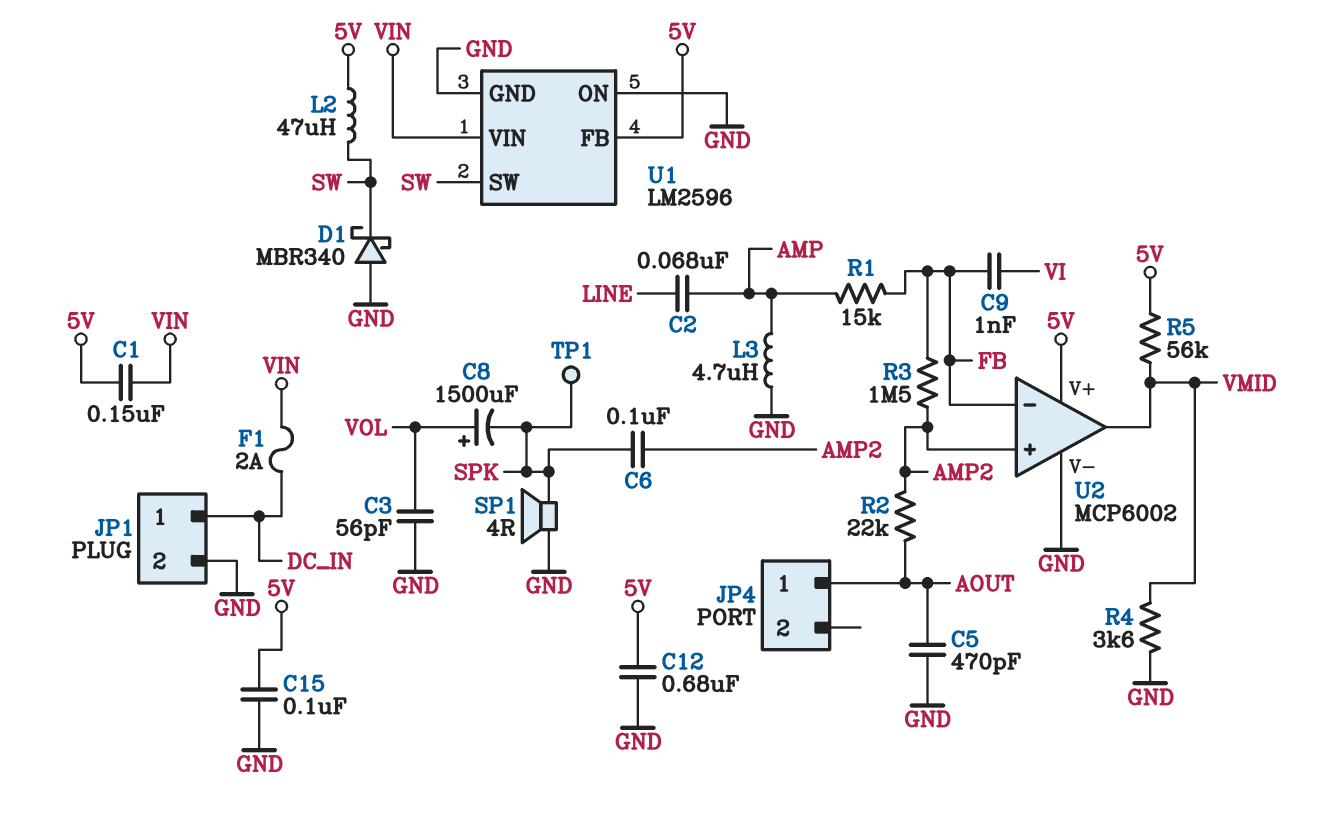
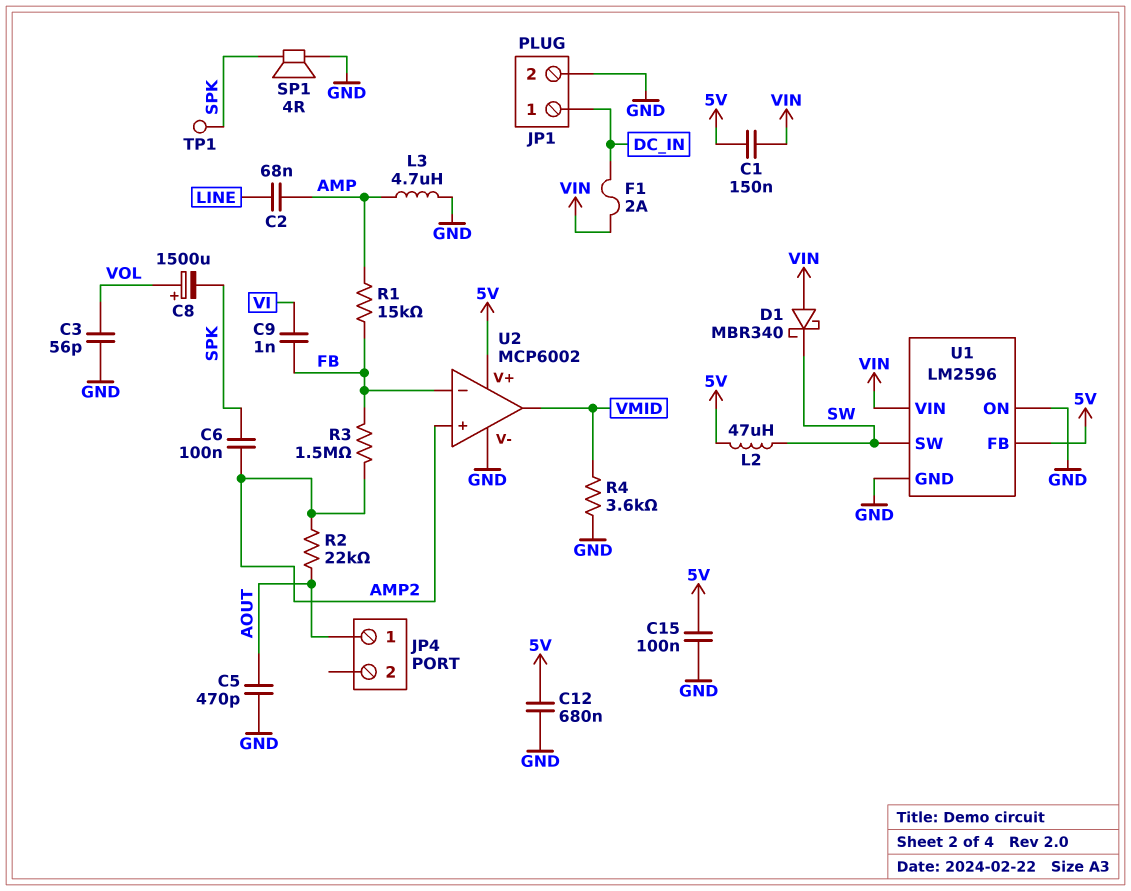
D1: schottky MBR340 (A GND, K SW) -> schottky MBR340 (A VIN, K SW)
R5: 56k (5V, VMID) -> none

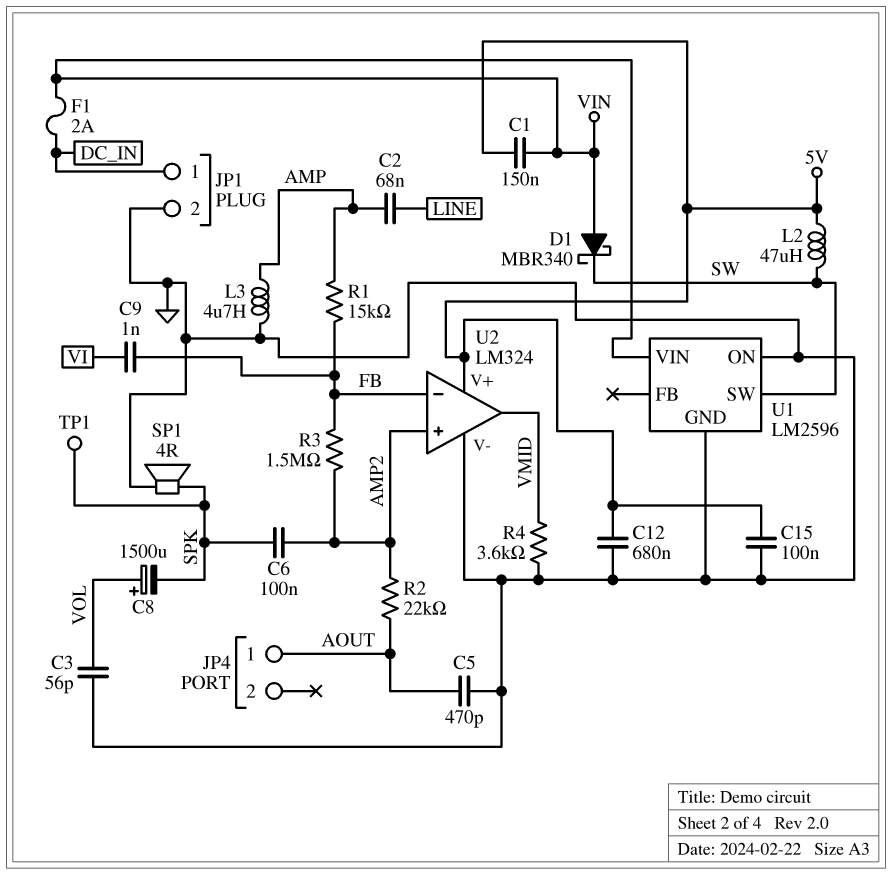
U1 pin FB: 5V -> none
U2: MCP6002 -> LM324

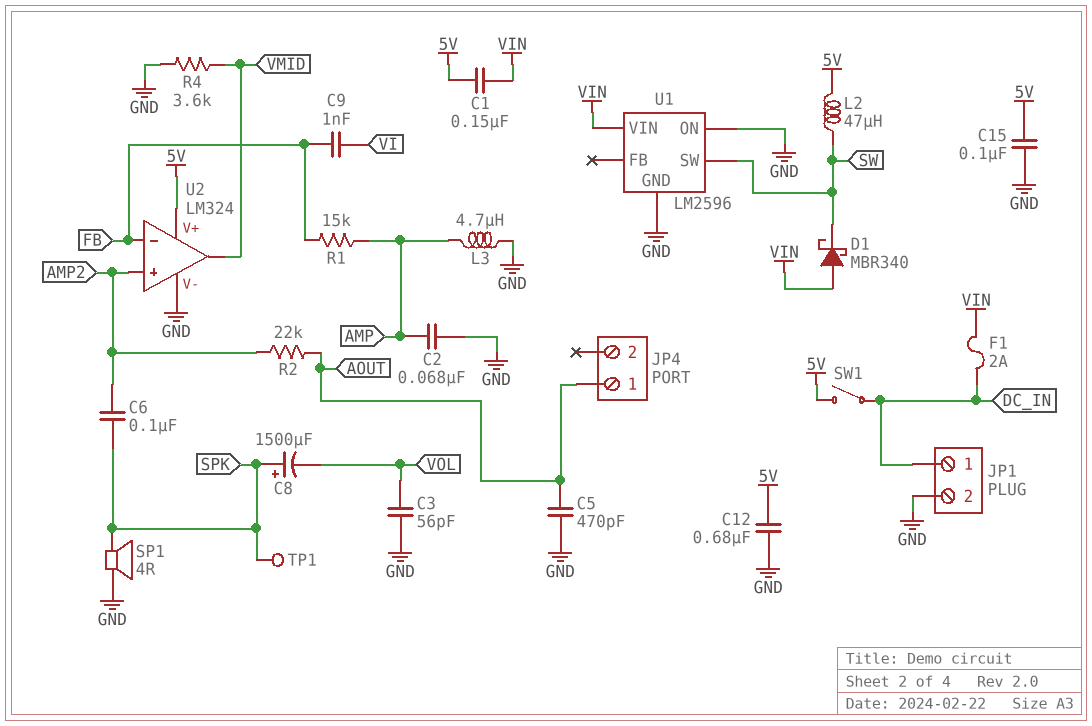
C2: 68nF (AMP, LINE) -> 68nF (AMP, GND)
C8: 1500uF (plus VOL, minus SPK) -> 1500uF (plus SPK, minus VOL)
R3: 1.5M (AMP2, FB) -> none
SW1: none -> switch (5V, DC_IN)

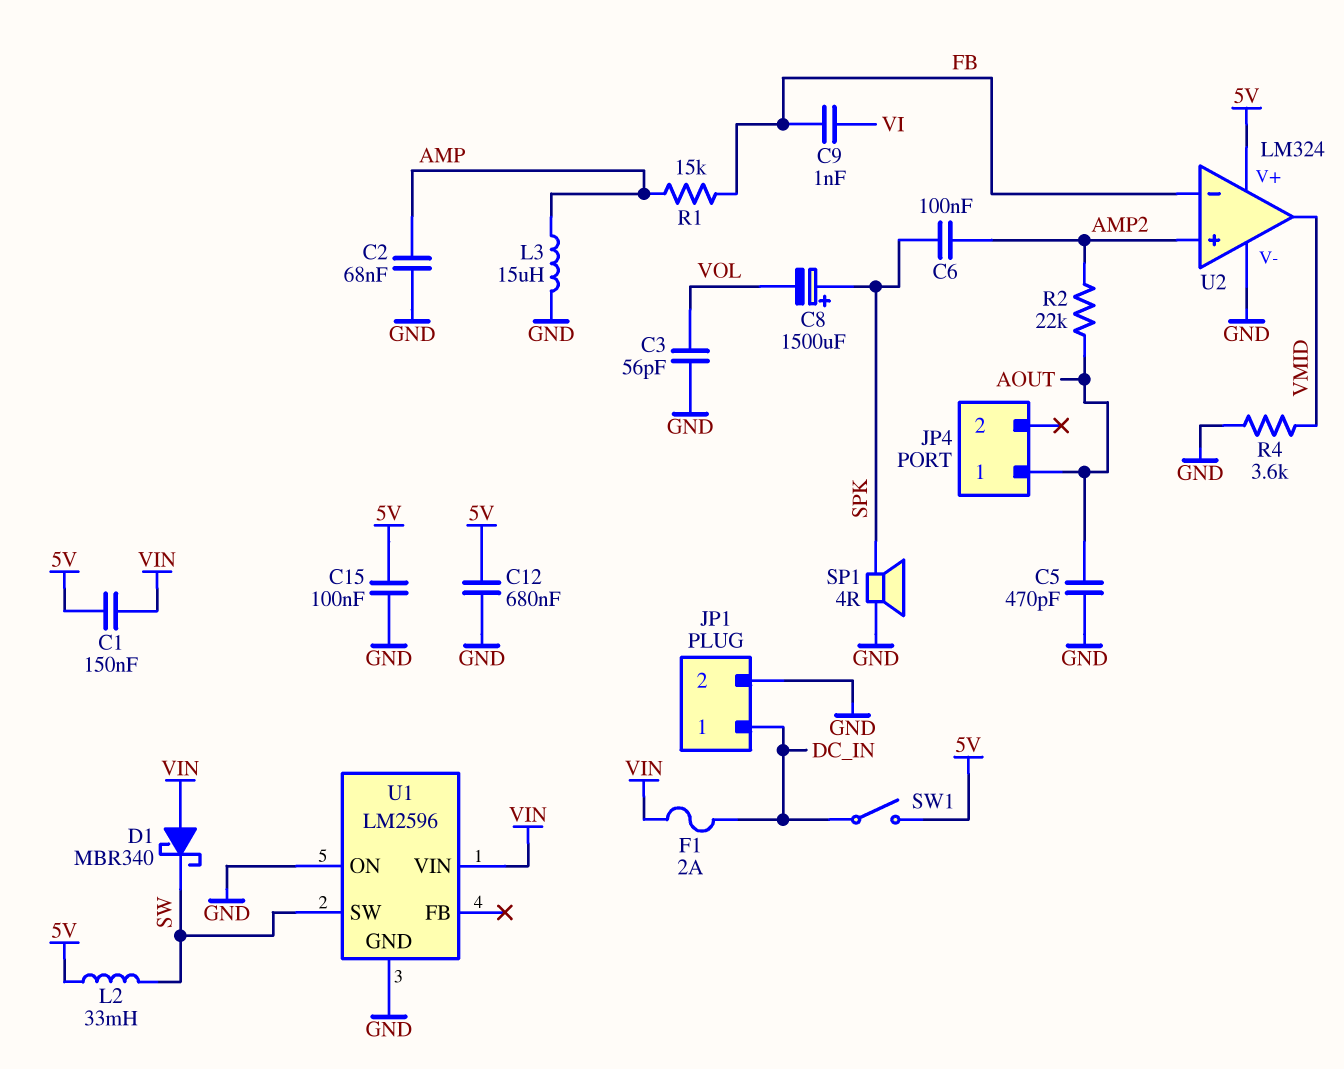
L2: 47uH (5V, SW) -> 33mH (5V, SW)
L3: 4.7uH (AMP, GND) -> 15uH (AMP, GND)
TP1: test point (SPK) -> none

